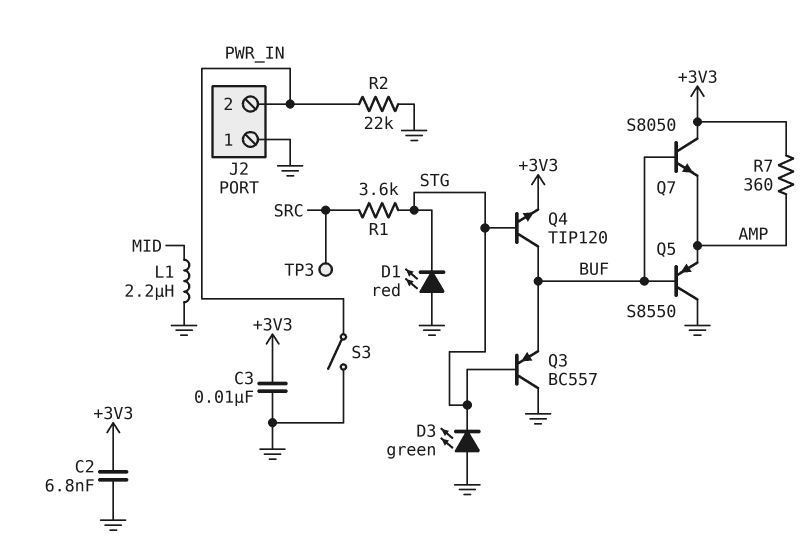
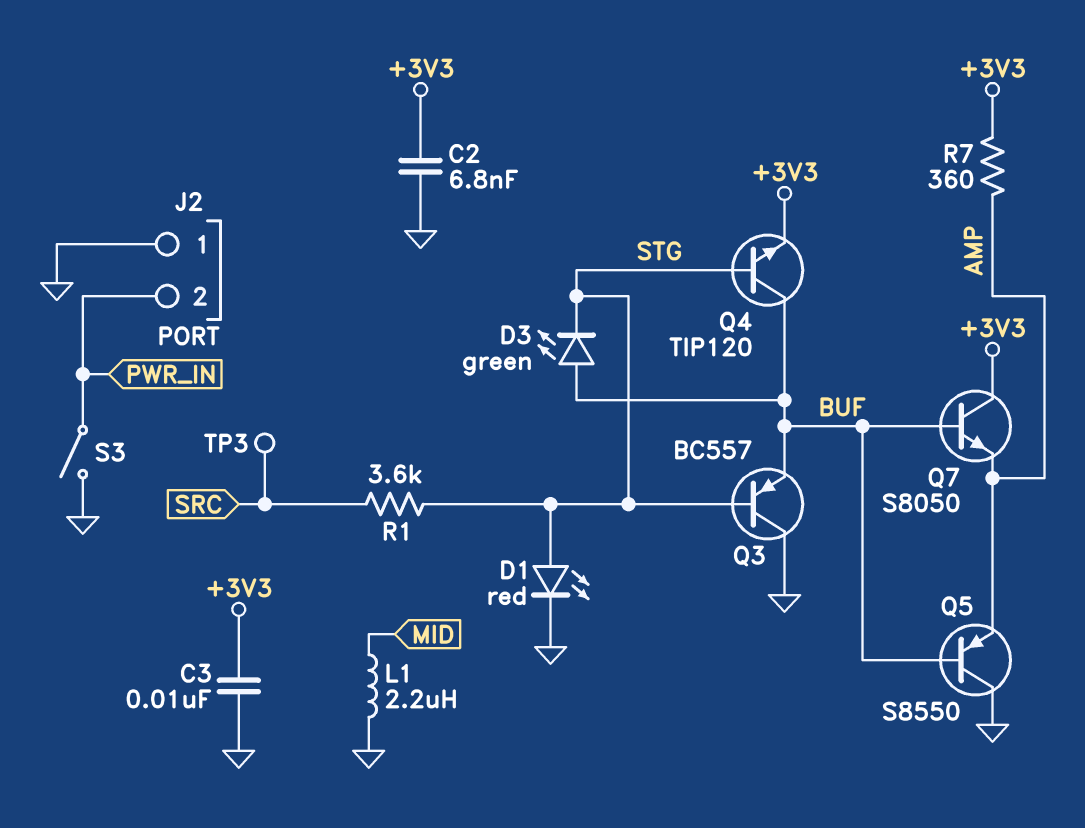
D1: LED red (A GND, K STG) -> LED red (A STG, K GND)
D3: LED green (A GND, K STG) -> LED green (A BUF, K STG)
R2: 22k (GND, PWR_IN) -> none

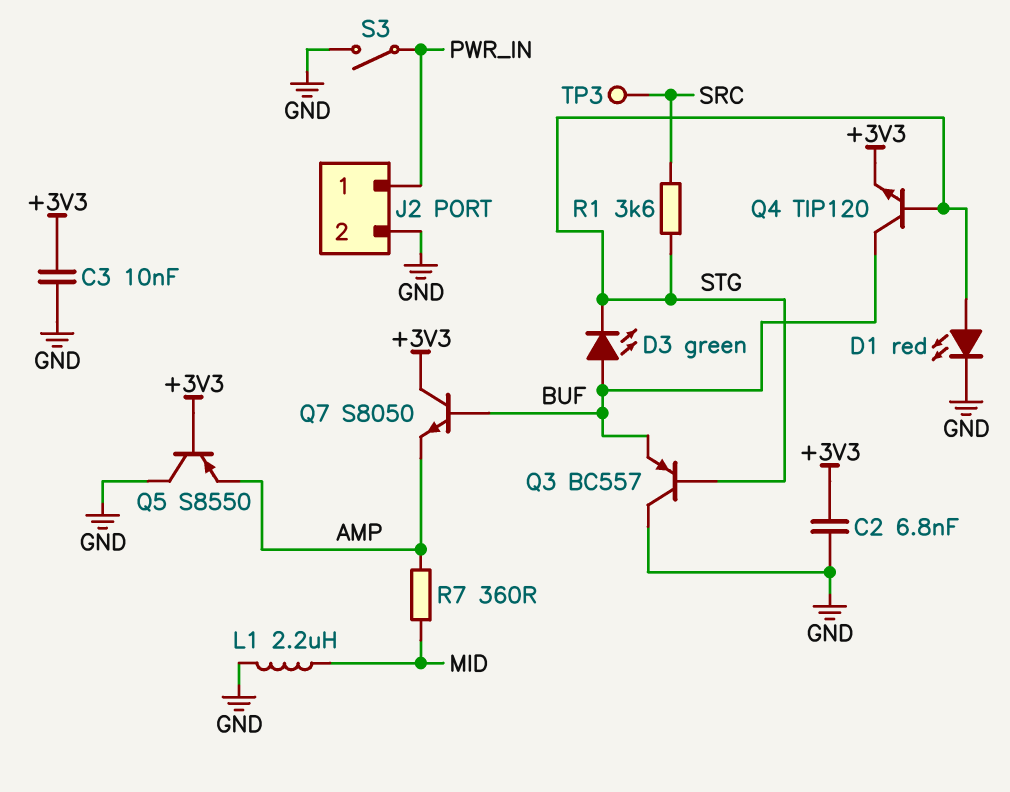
J2 pin 1: GND -> PWR_IN
J2 pin 2: PWR_IN -> GND
Q5: PNP S8550 (B BUF, C GND, E AMP) -> PNP S8550 (B +3V3, C GND, E AMP)
R7: 360 (+3V3, AMP) -> 360 (AMP, MID)

